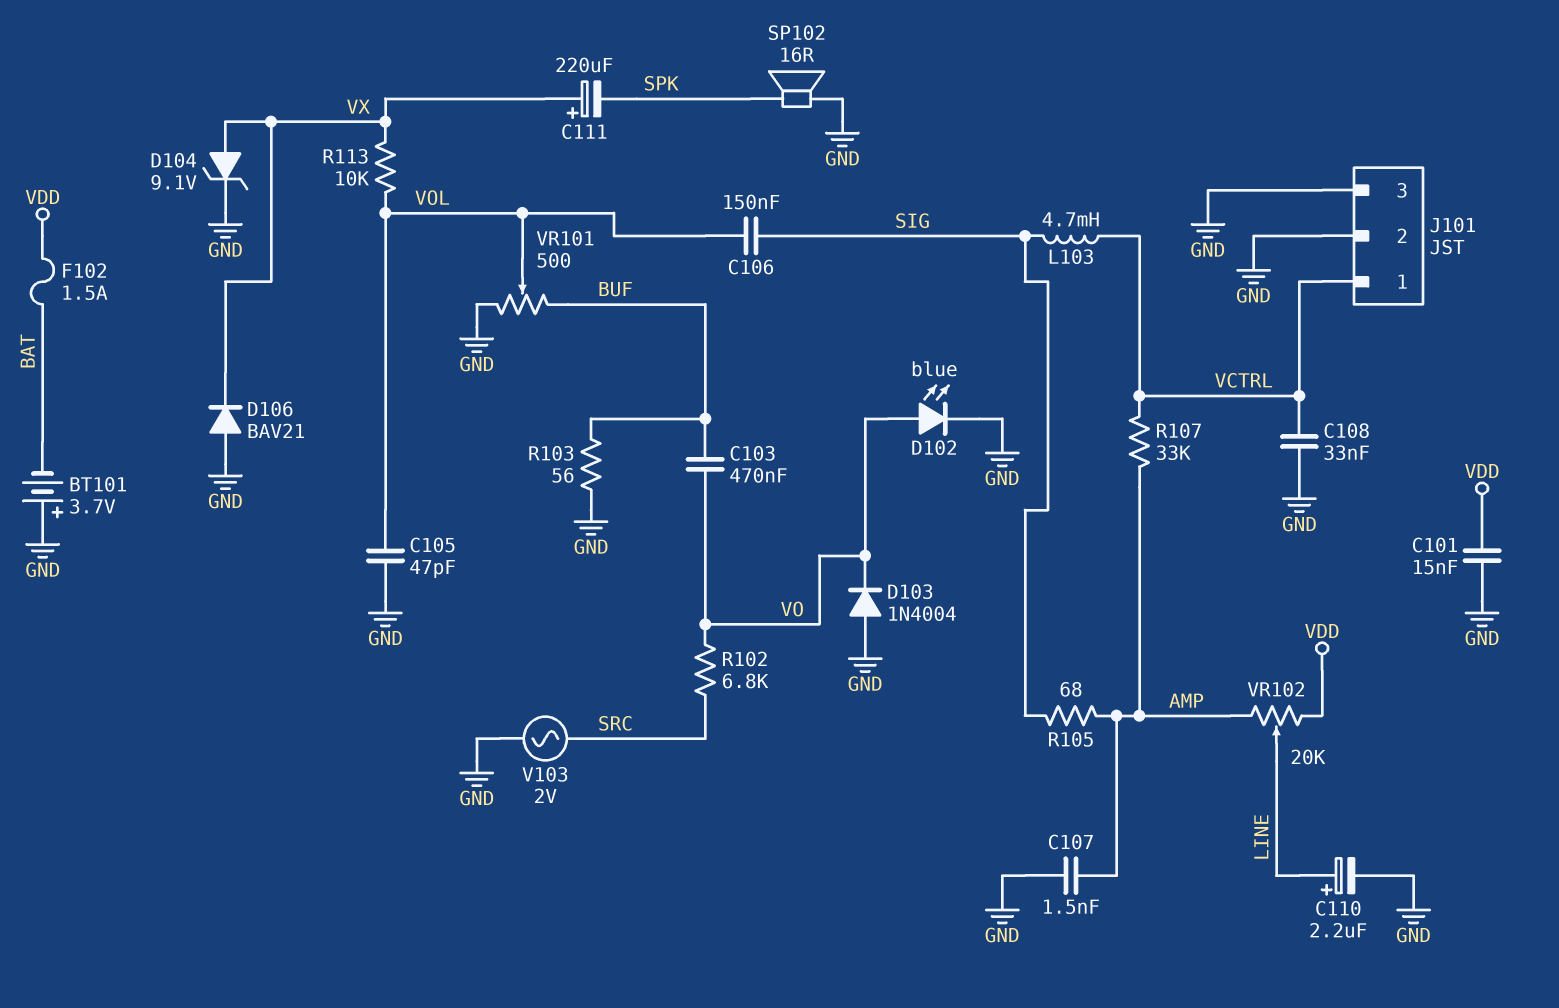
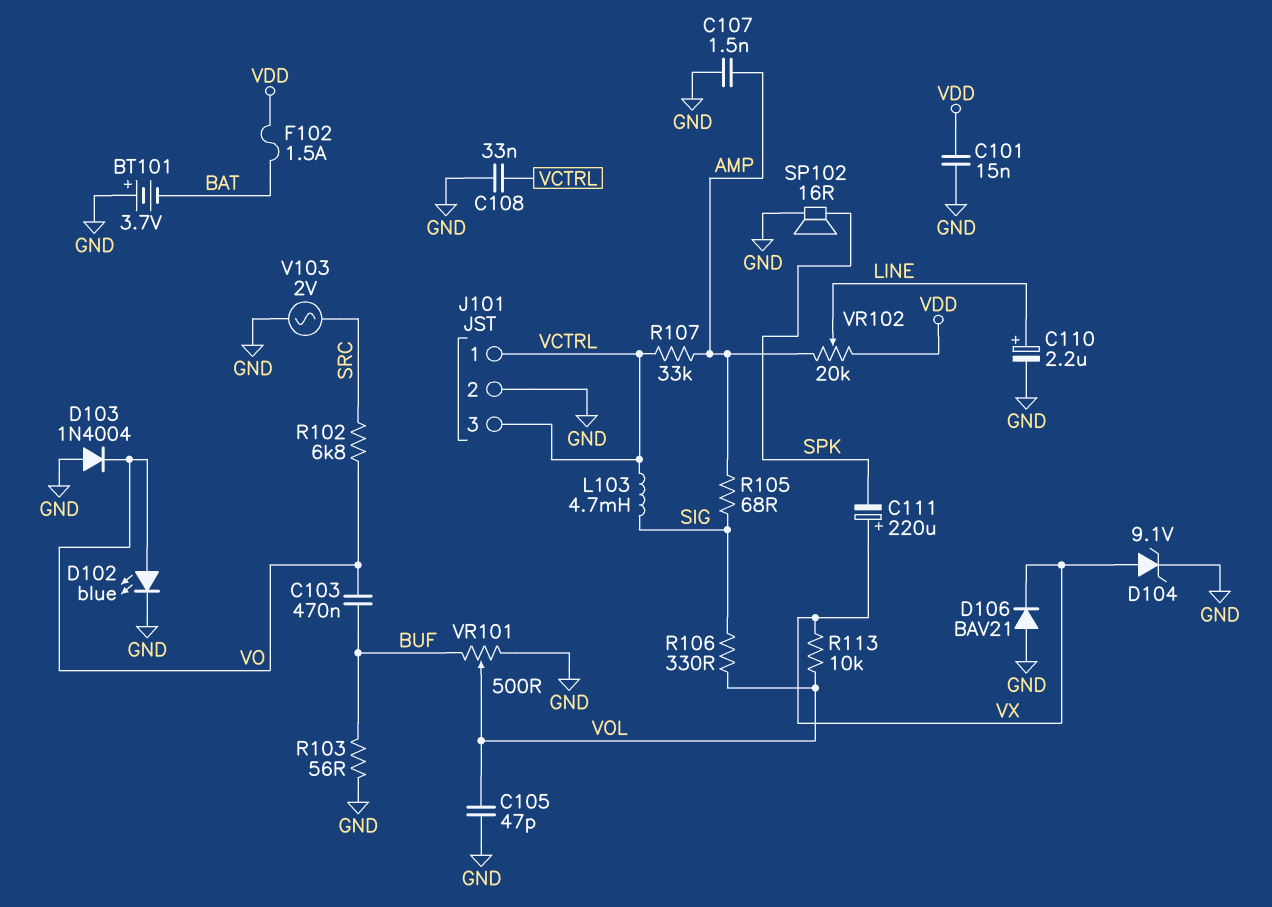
C106: 150nF (SIG, VOL) -> none
J101 pin 3: GND -> VCTRL
R106: none -> 330 (SIG, VOL)

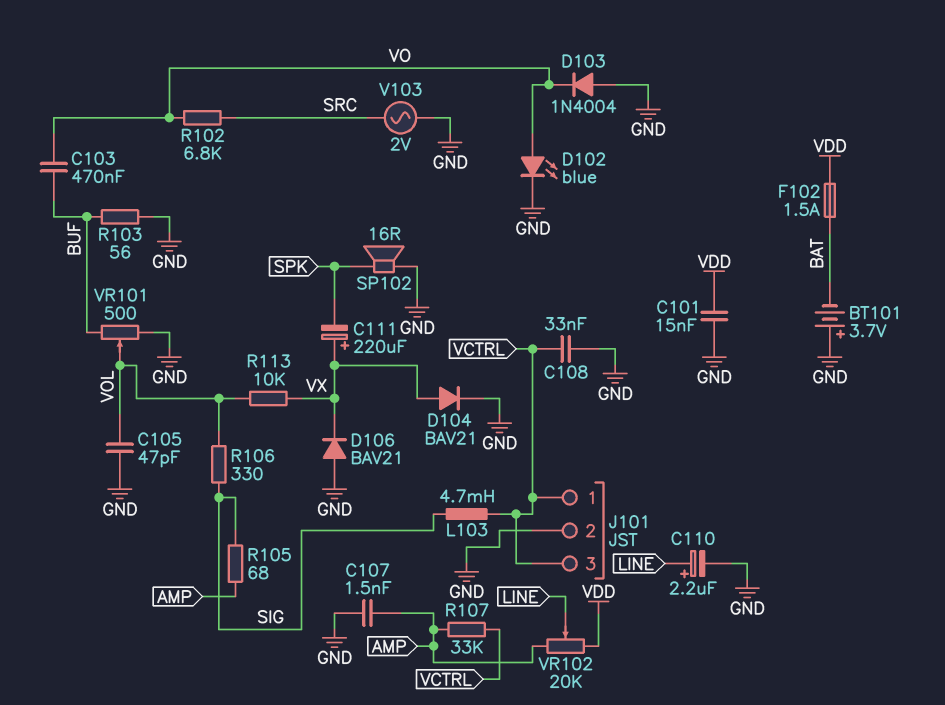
D104: zener 9.1V (A VX, K GND) -> diode BAV21 (A VX, K GND)

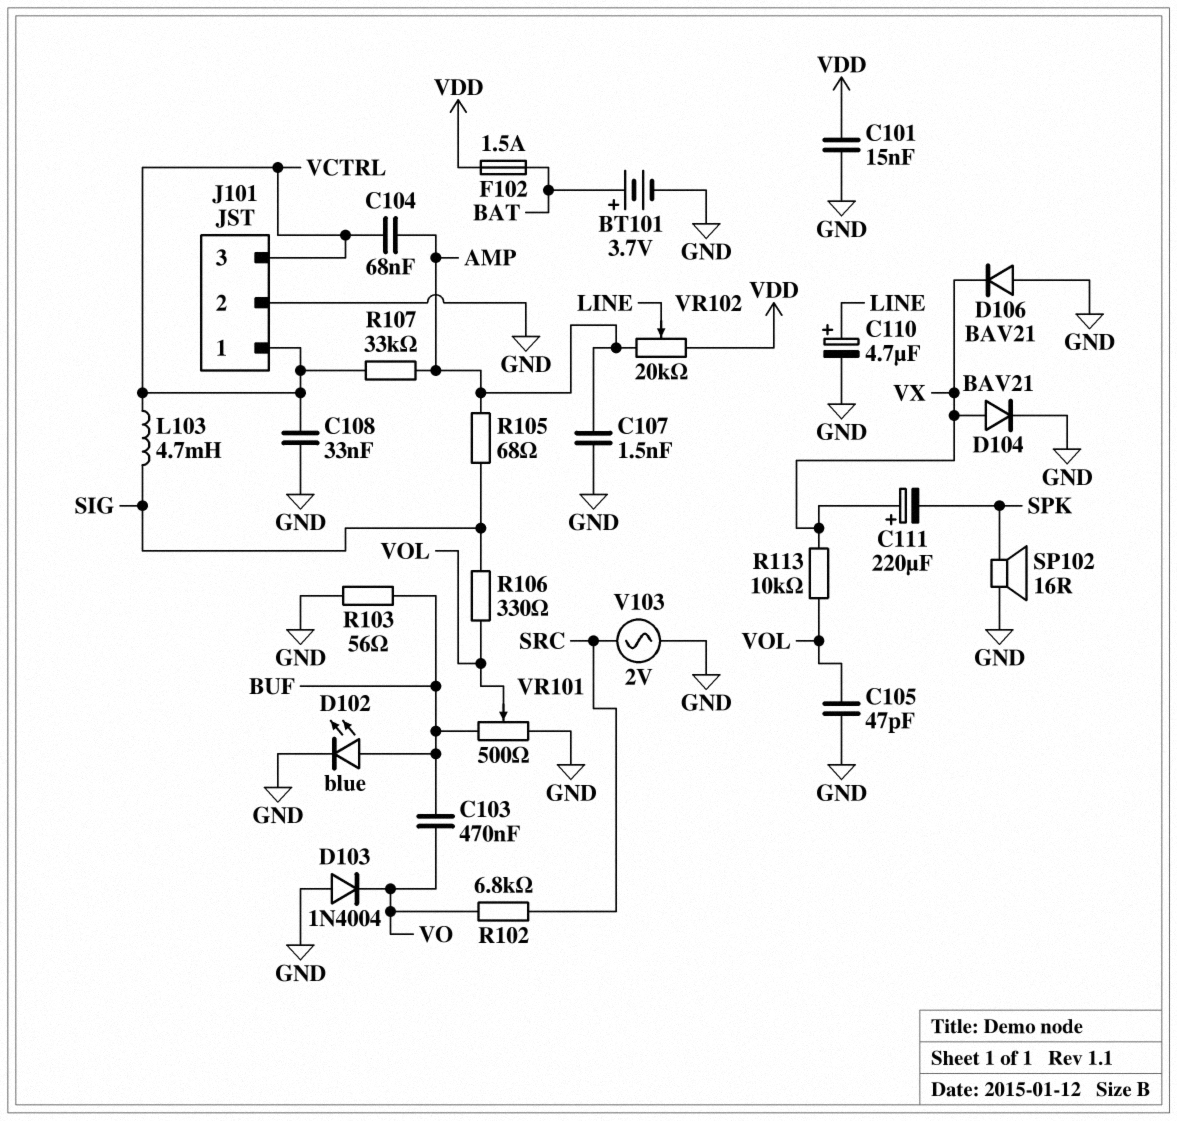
BT101: 3.7V (plus GND, minus BAT) -> 3.7V (plus BAT, minus GND)
C104: none -> 68nF (AMP, VCTRL)
C110: 2.2uF (plus LINE, minus GND) -> 4.7uF (plus LINE, minus GND)
D102: LED blue (A VO, K GND) -> LED blue (A BUF, K GND)

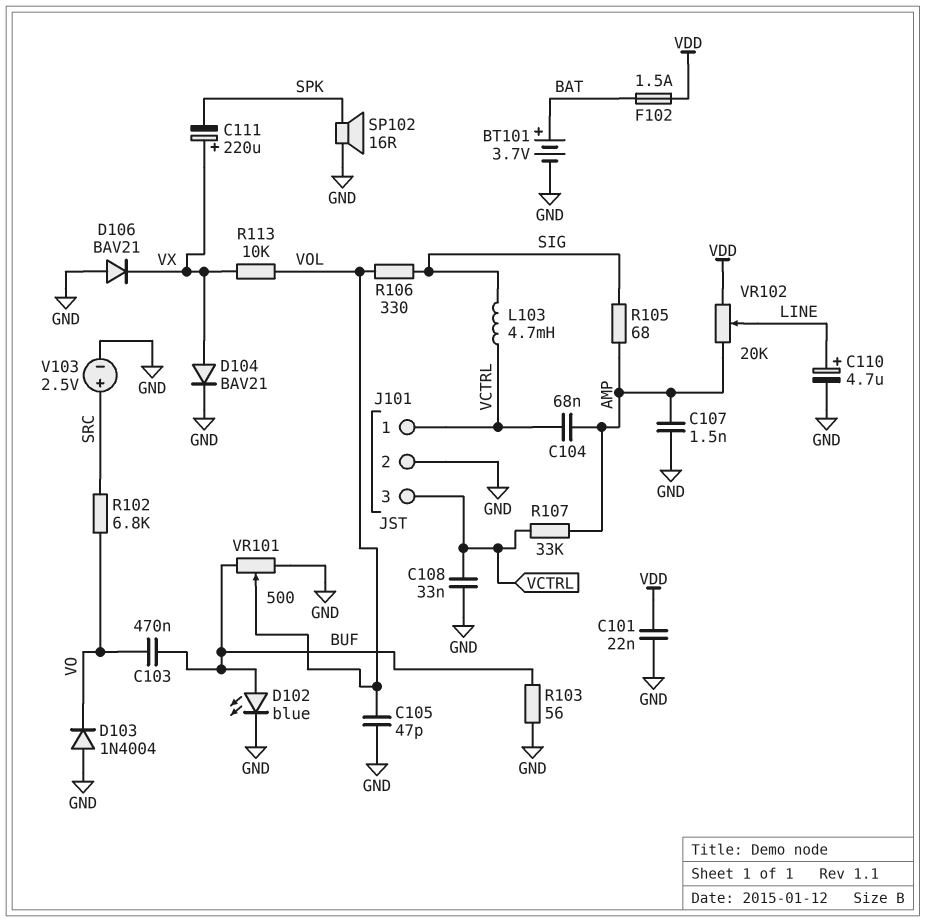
C101: 15nF (GND, VDD) -> 22nF (GND, VDD)
V103: AC 2V (GND, SRC) -> 2.5V (plus SRC, minus GND)

